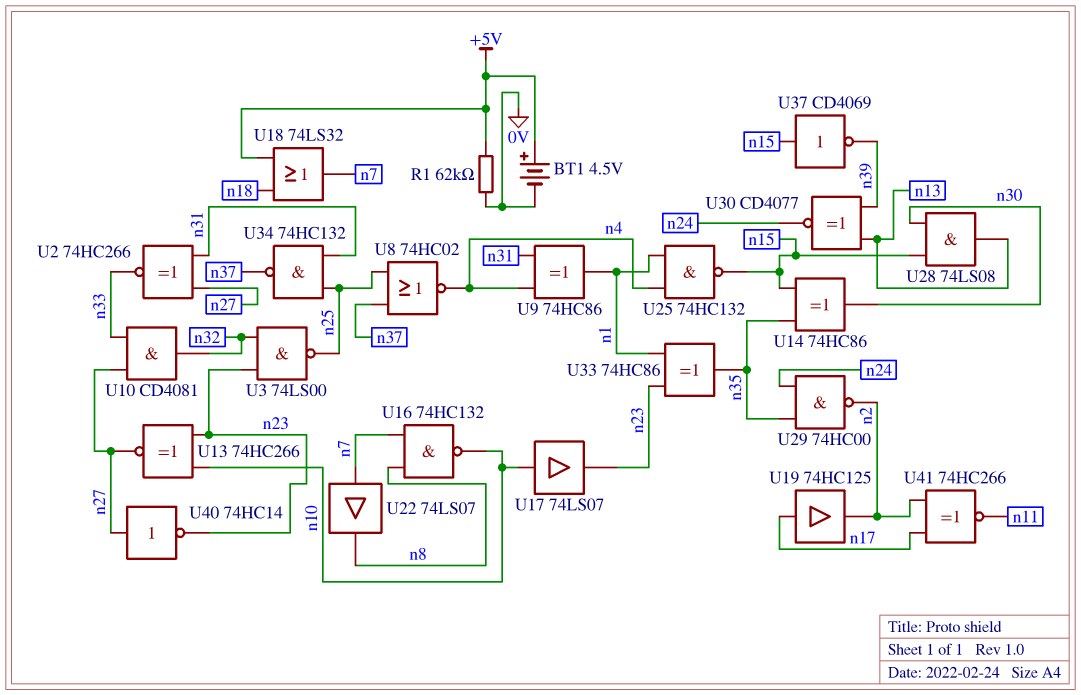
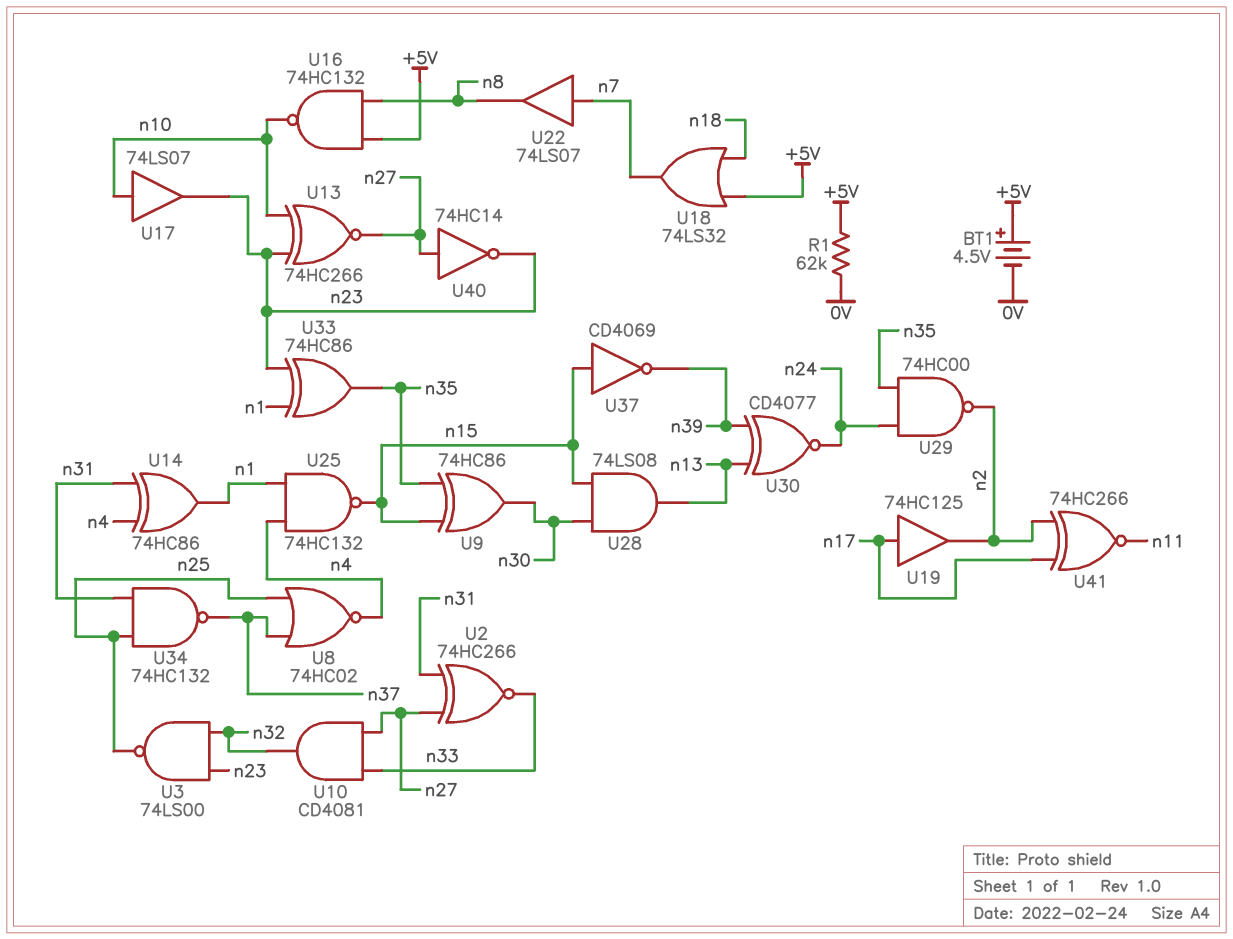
U9: XOR 74HC86 (in n4, in n31, out n1) -> XOR 74HC86 (in n15, in n35, out n30)
U14: XOR 74HC86 (in n15, in n35, out n30) -> XOR 74HC86 (in n4, in n31, out n1)
U16: NAND 74HC132 (in n7, in n8, out n10) -> NAND 74HC132 (in +5V, in n8, out n10)

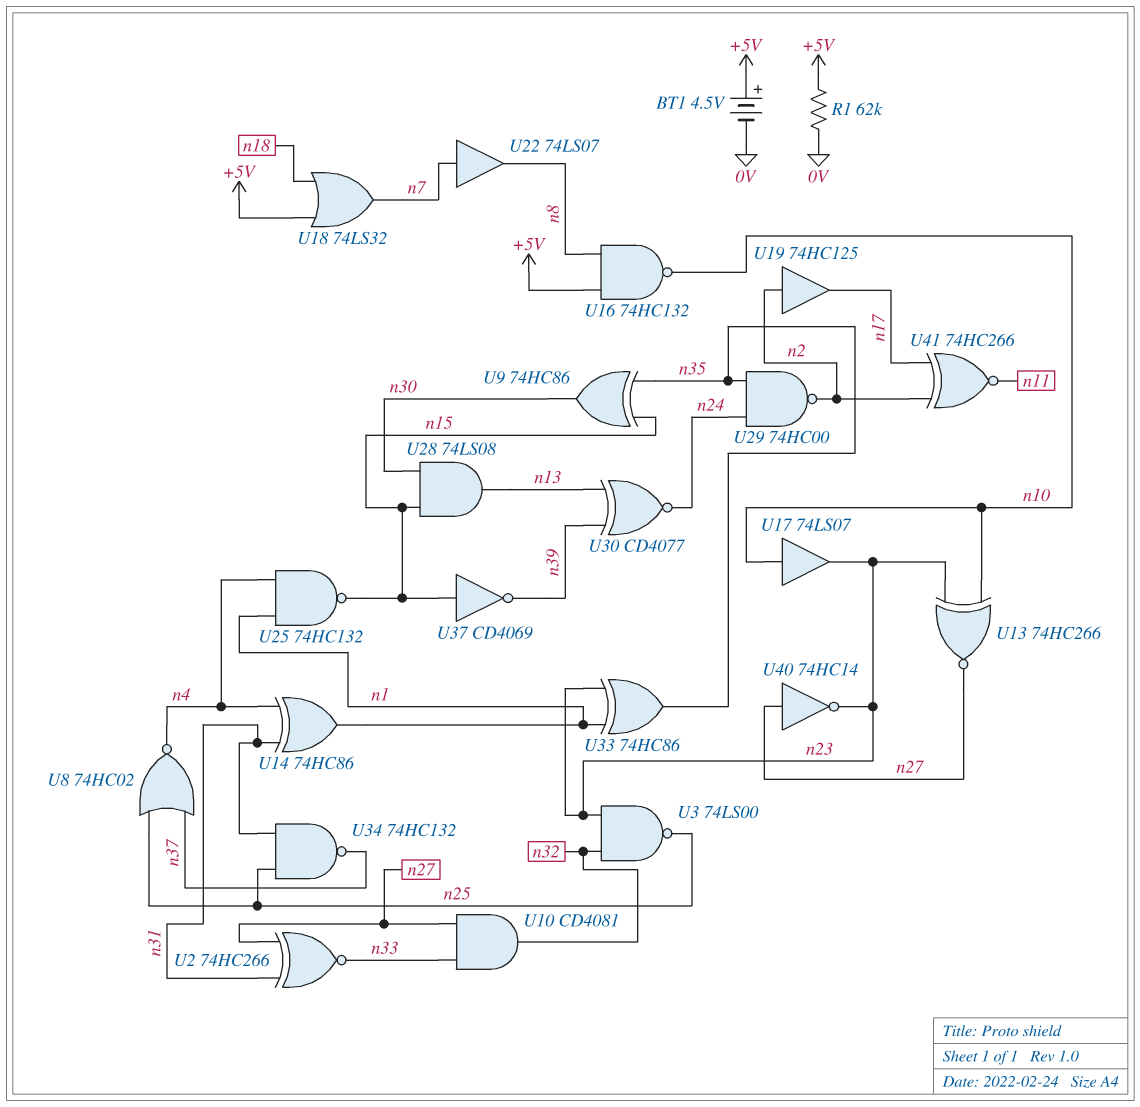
U19: buffer 74HC125 (in n17, out n2) -> buffer 74HC125 (in n2, out n17)

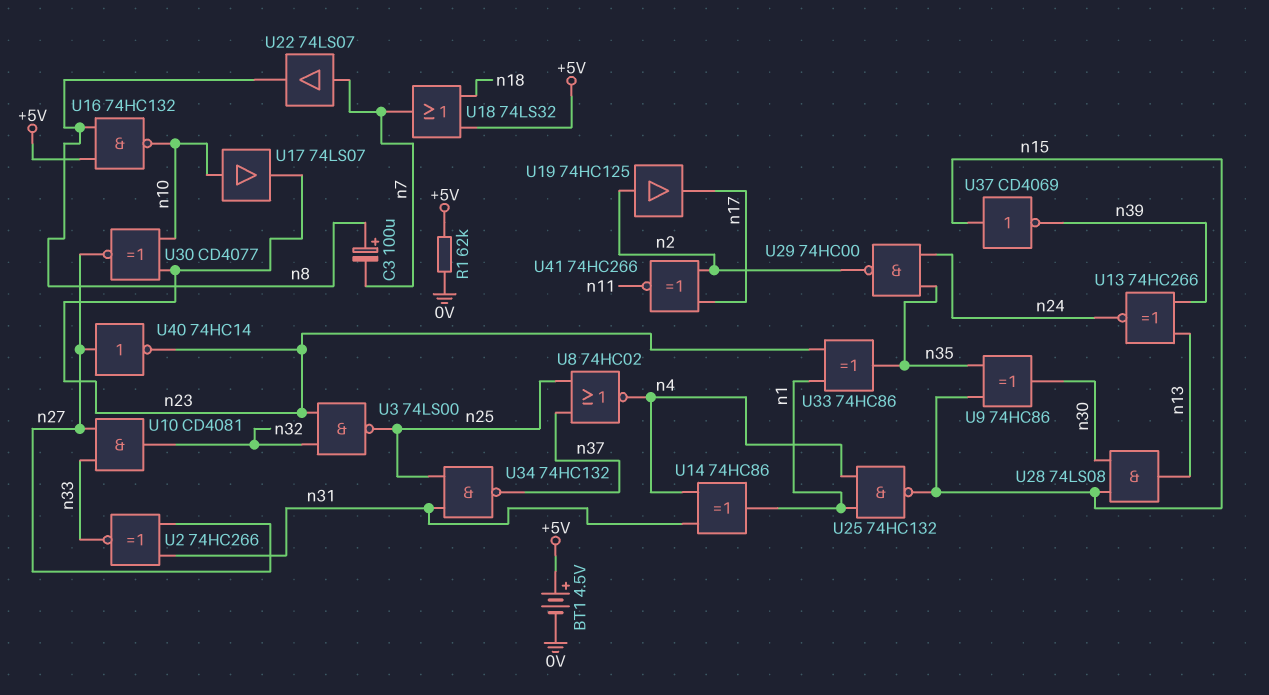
C3: none -> 100uF (plus n8, minus n7)
U13: XNOR 74HC266 (in n10, in n23, out n27) -> XNOR 74HC266 (in n13, in n39, out n24)
U30: XNOR CD4077 (in n13, in n39, out n24) -> XNOR CD4077 (in n10, in n23, out n27)

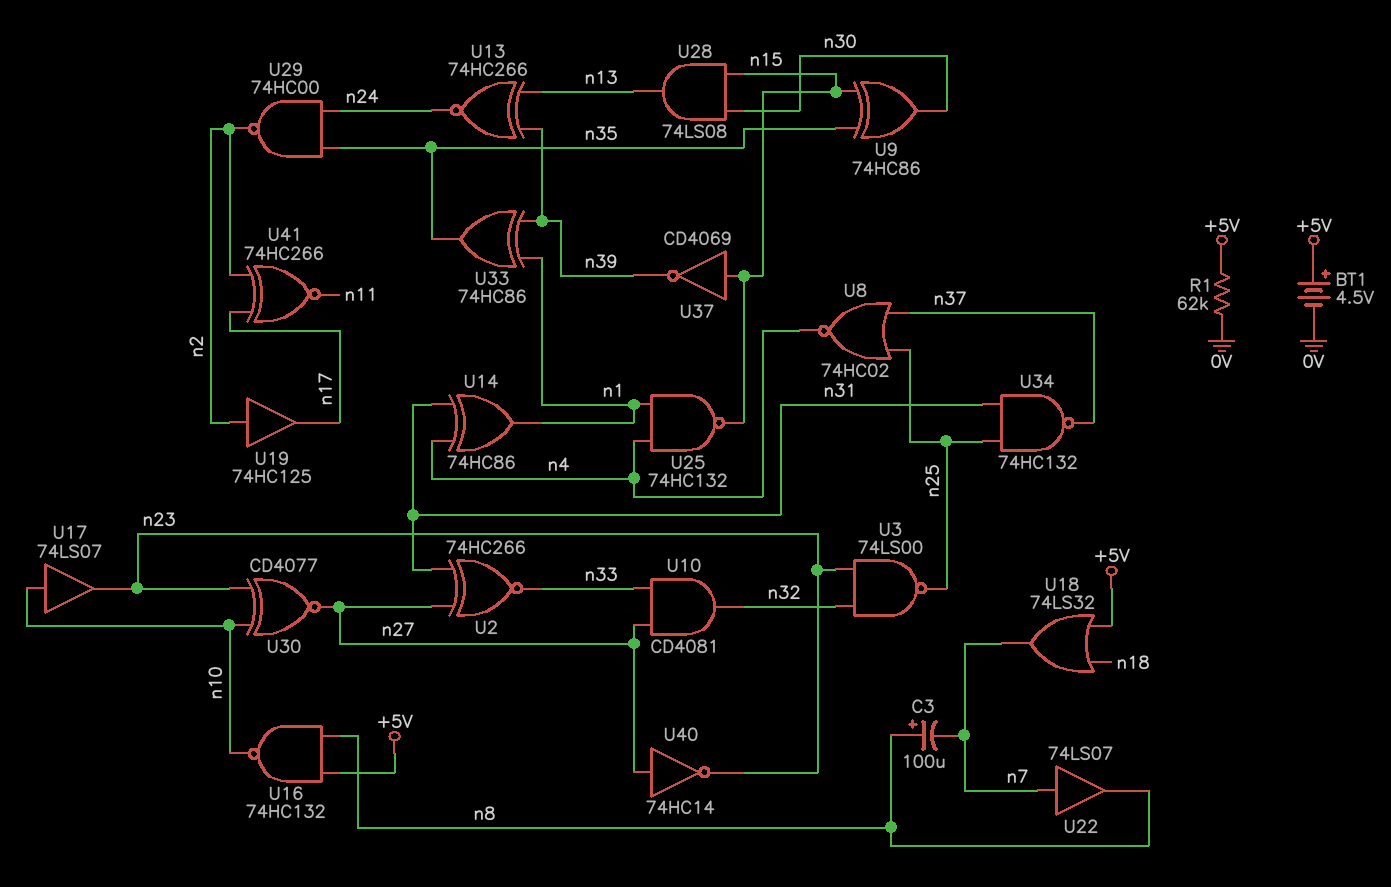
U33: XOR 74HC86 (in n1, in n23, out n35) -> XOR 74HC86 (in n1, in n39, out n35)

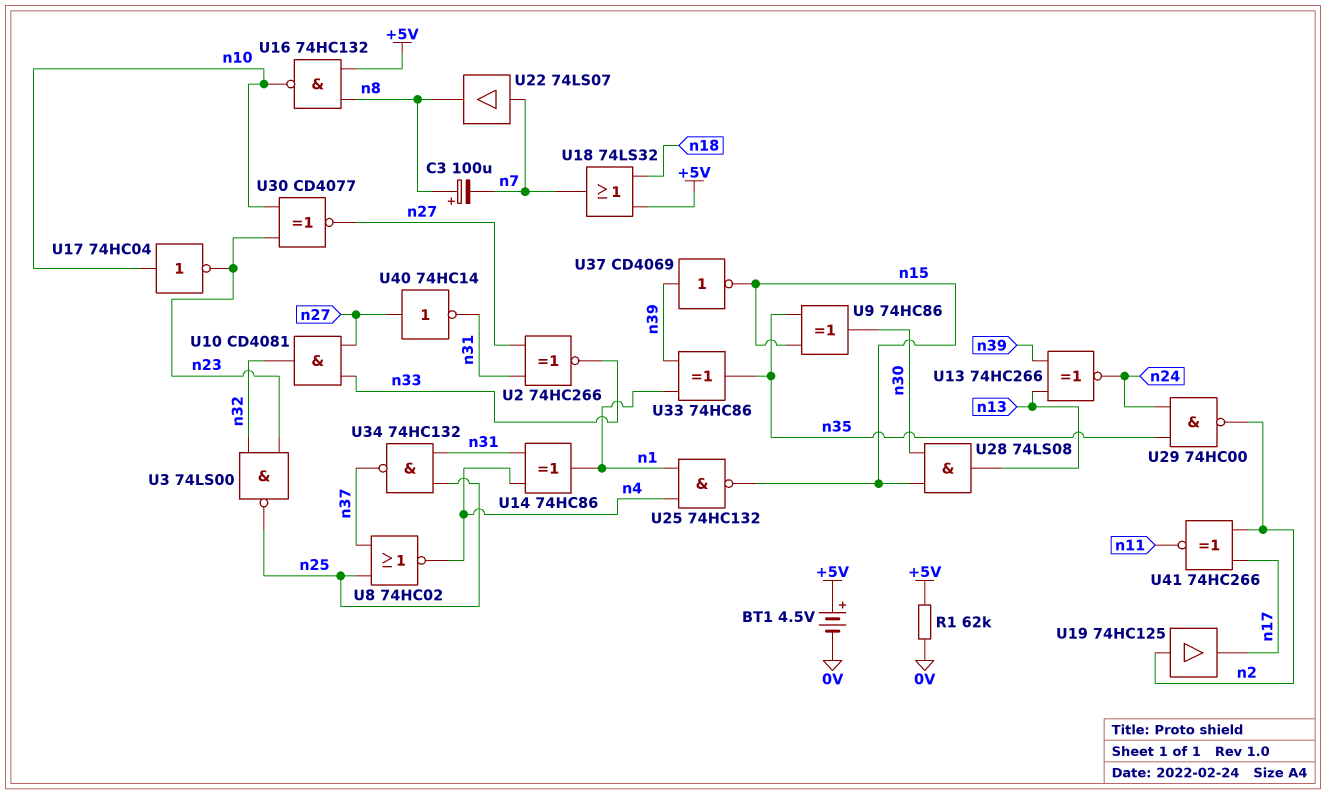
U17: buffer 74LS07 (in n10, out n23) -> NOT 74HC04 (in n10, out n23)
U37: NOT CD4069 (in n15, out n39) -> NOT CD4069 (in n39, out n15)
U40: NOT 74HC14 (in n27, out n23) -> NOT 74HC14 (in n27, out n31)

